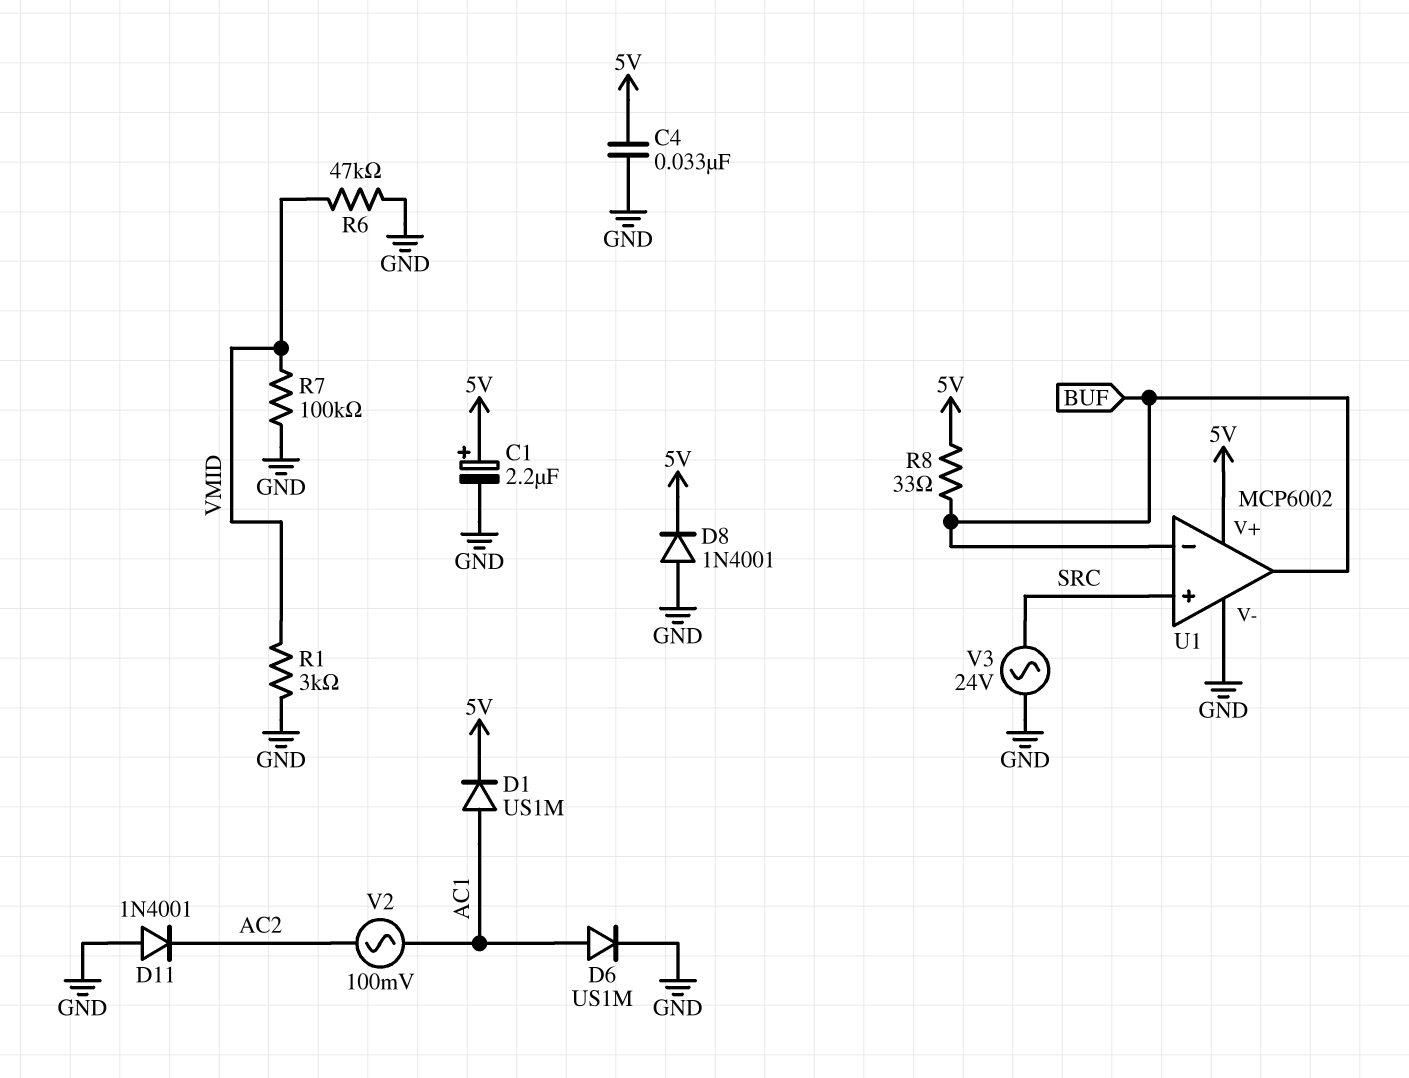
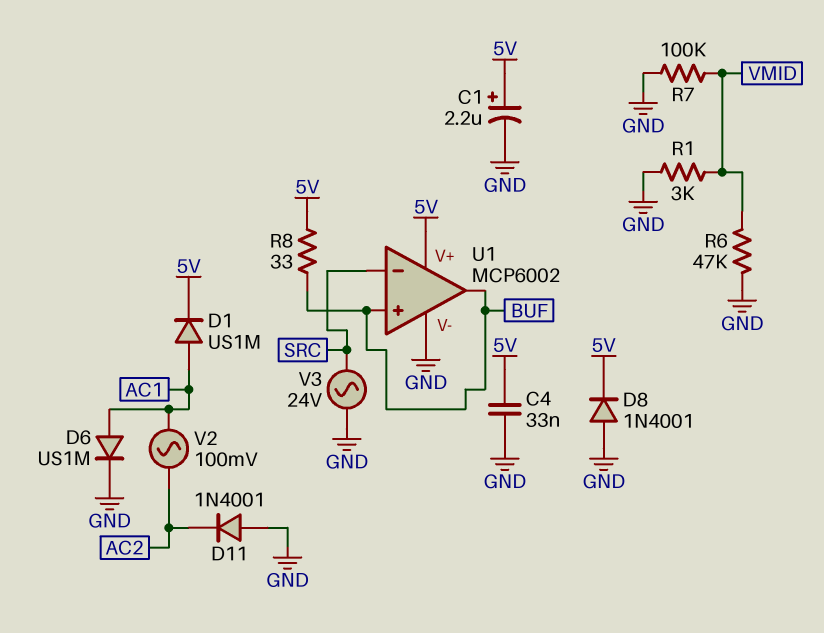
U1 pin in+: SRC -> BUF
U1 pin in-: BUF -> SRC

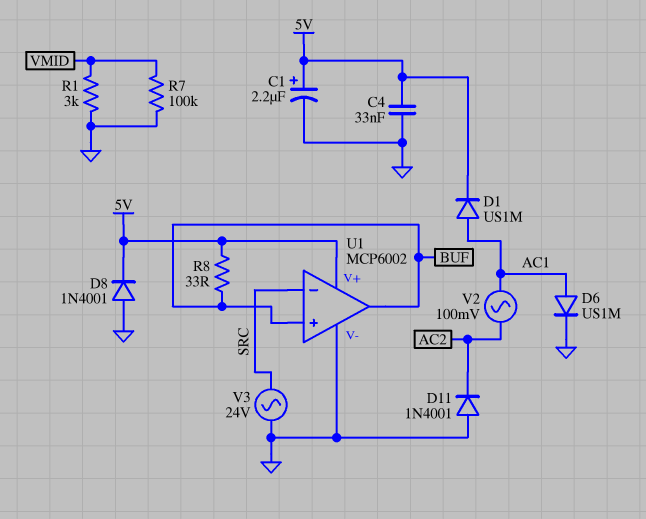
R6: 47k (GND, VMID) -> none

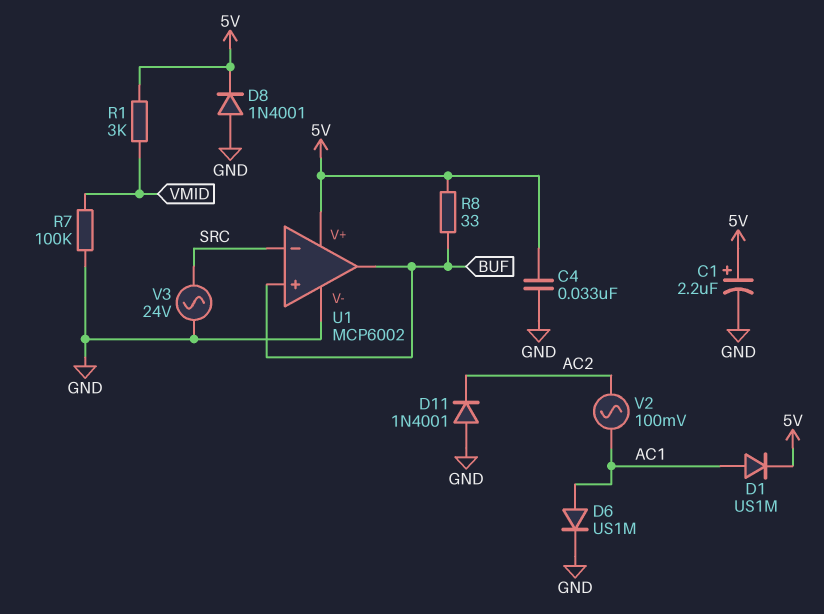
R1: 3k (GND, VMID) -> 3k (5V, VMID)

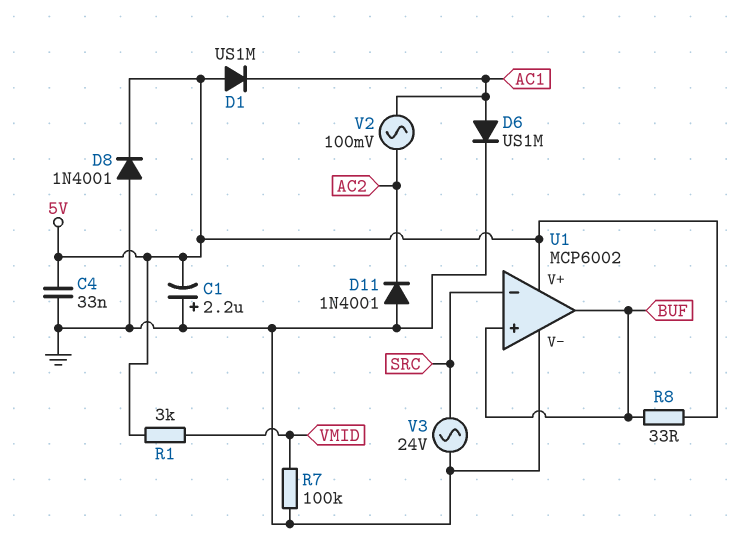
C1: 2.2uF (plus 5V, minus GND) -> 2.2uF (plus GND, minus 5V)
D1: diode US1M (A AC1, K 5V) -> diode US1M (A 5V, K AC1)

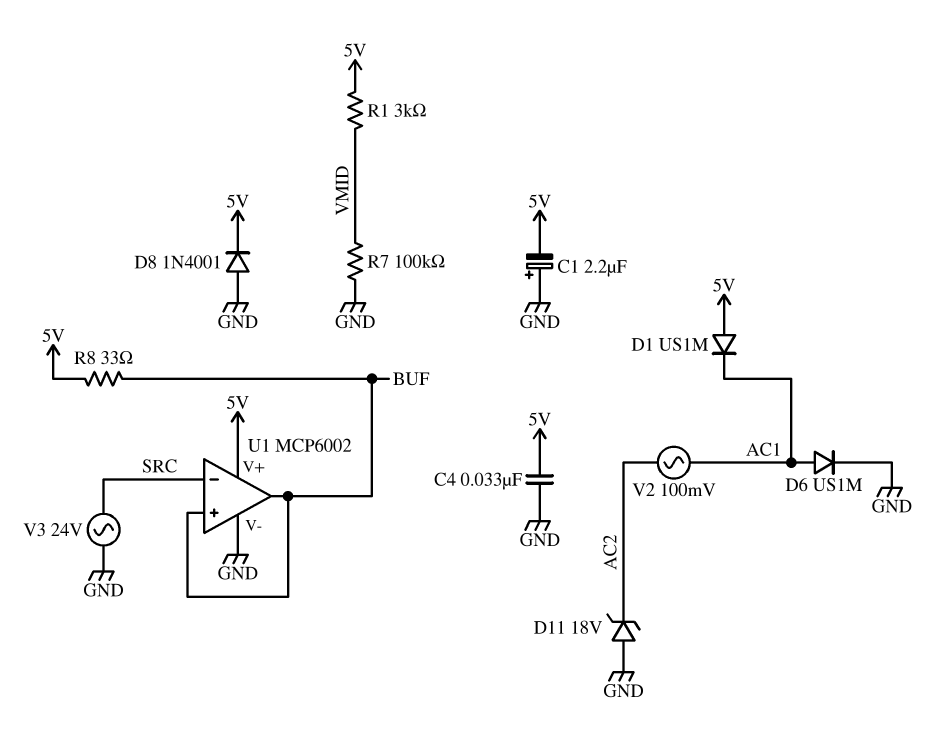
D11: diode 1N4001 (A GND, K AC2) -> zener 18V (A GND, K AC2)

